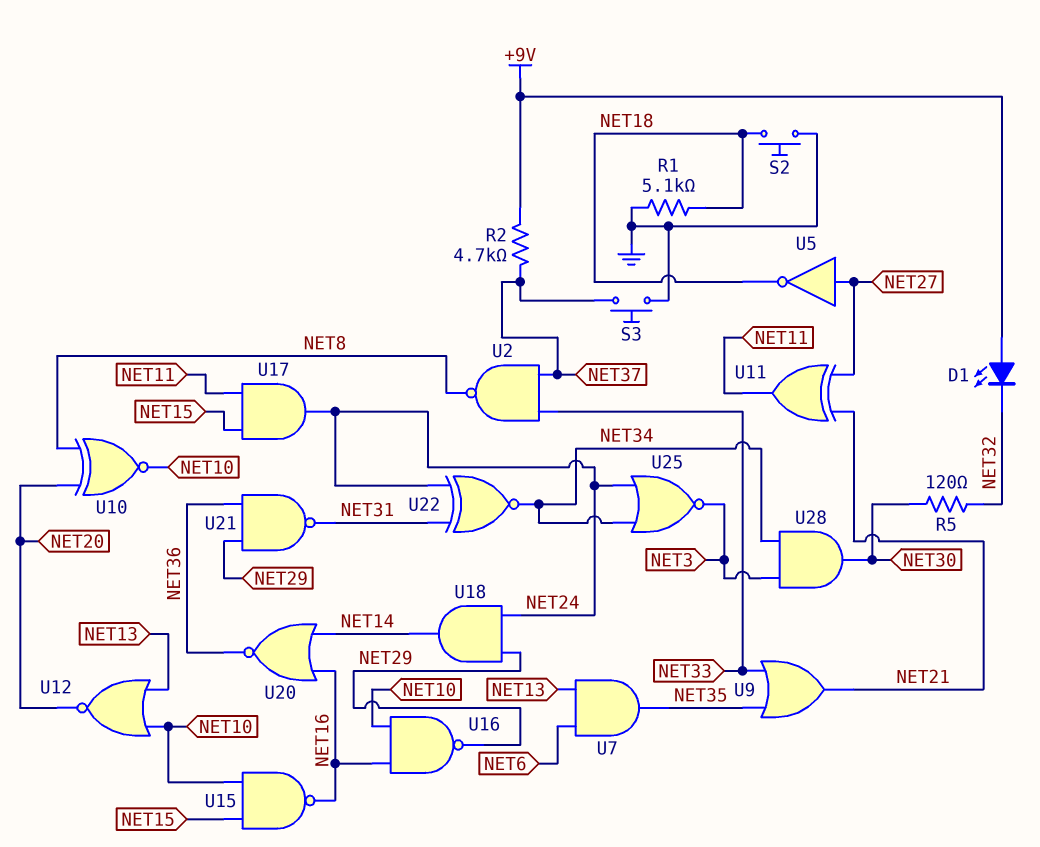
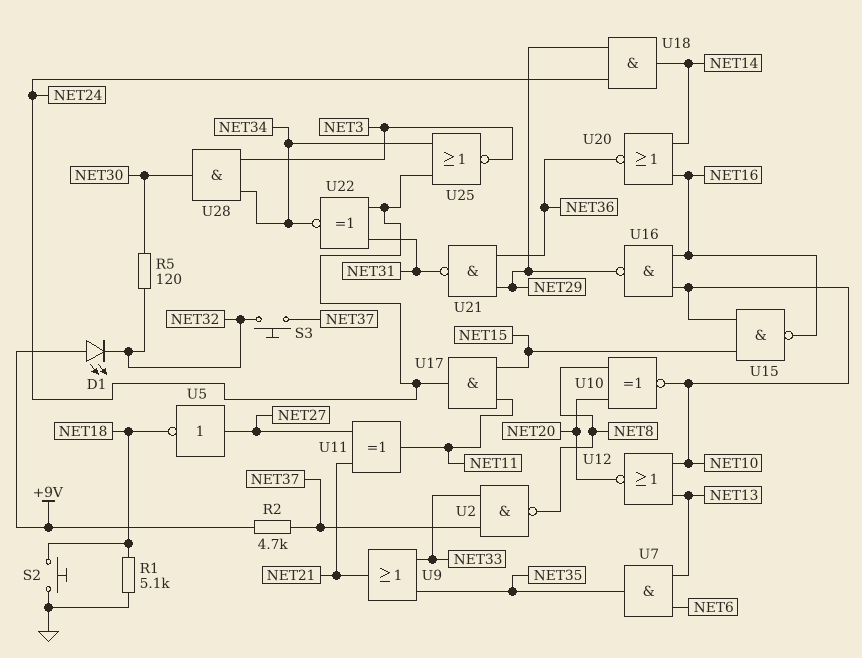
S3: button (GND, NET37) -> button (NET32, NET37)

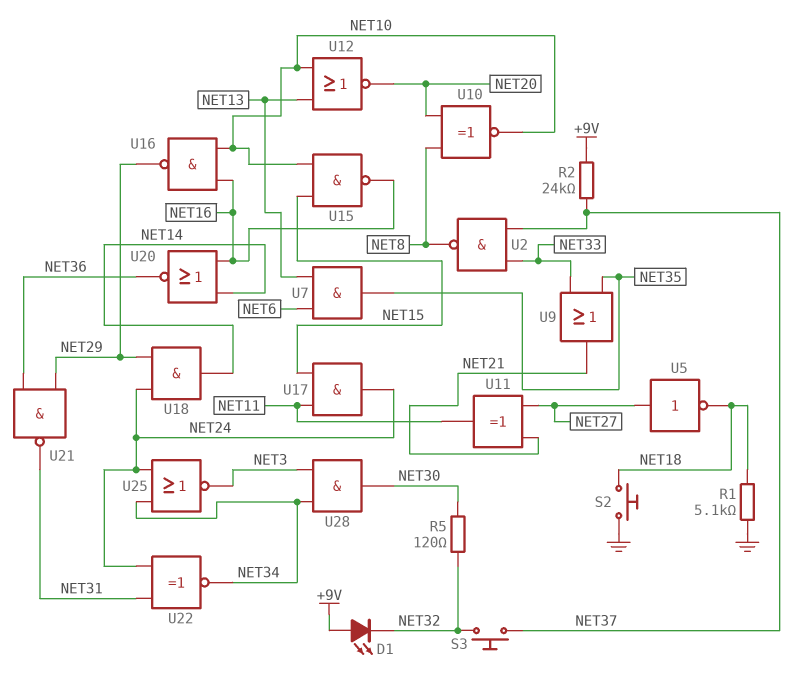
R2: 4.7k (+9V, NET37) -> 24k (+9V, NET37)

